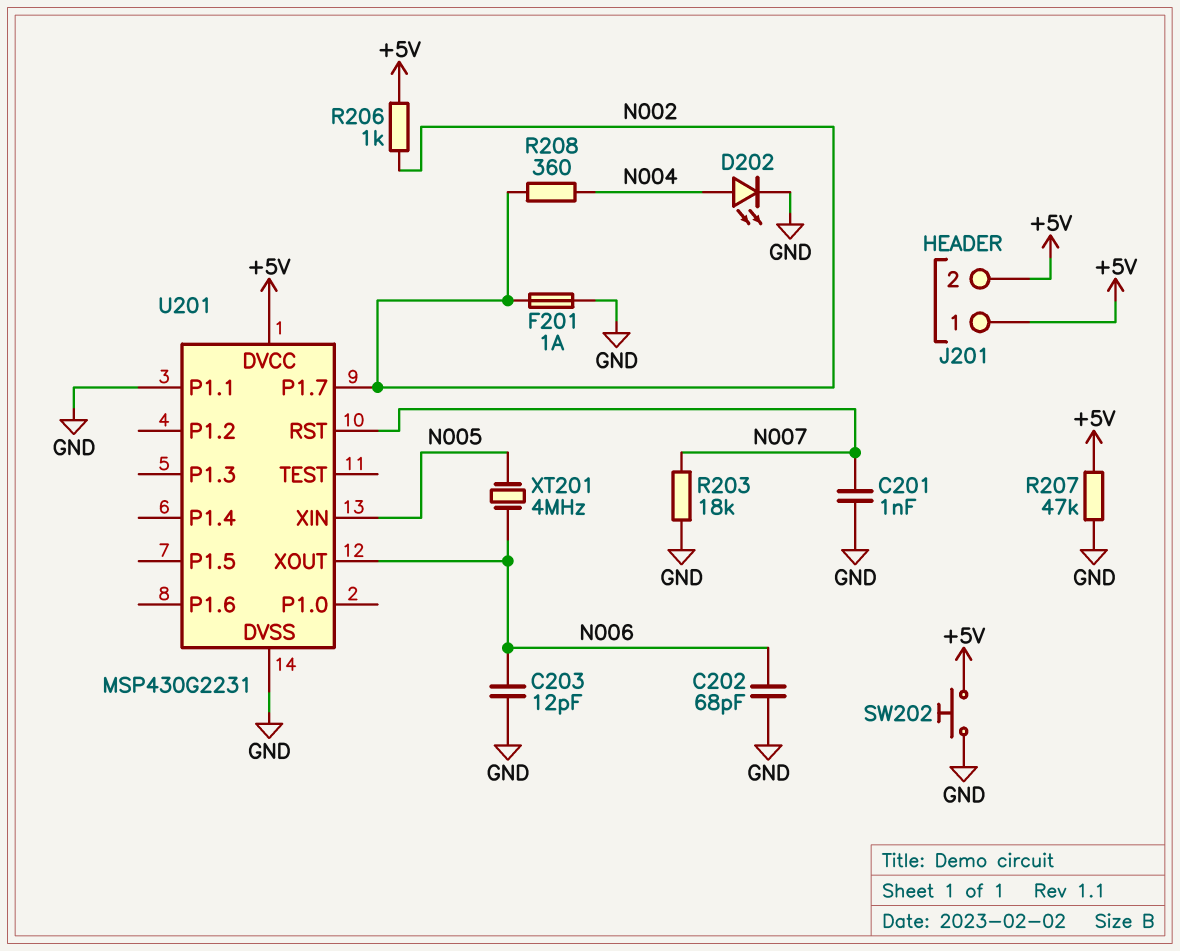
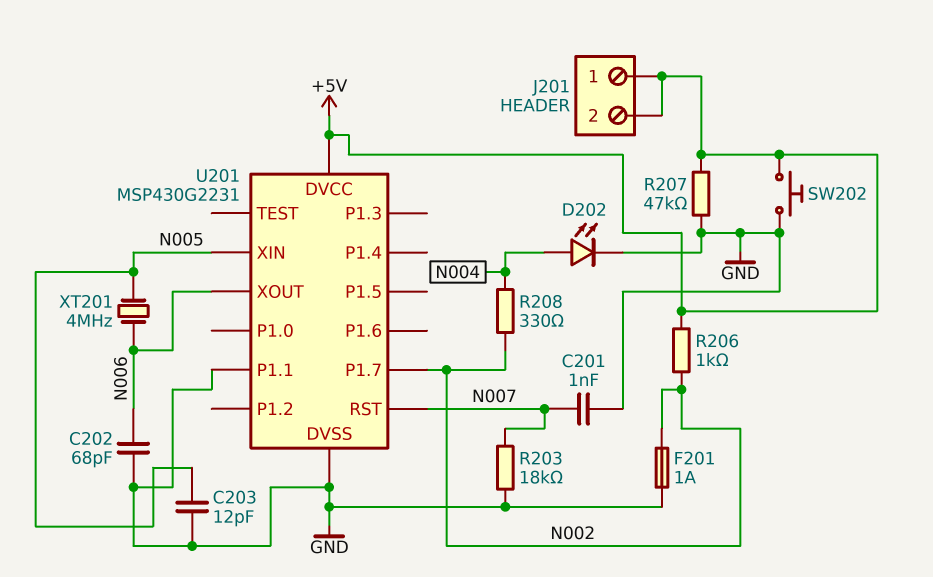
C203: 12pF (GND, N006) -> 12pF (GND, N005)
R208: 360 (N002, N004) -> 330 (N002, N004)

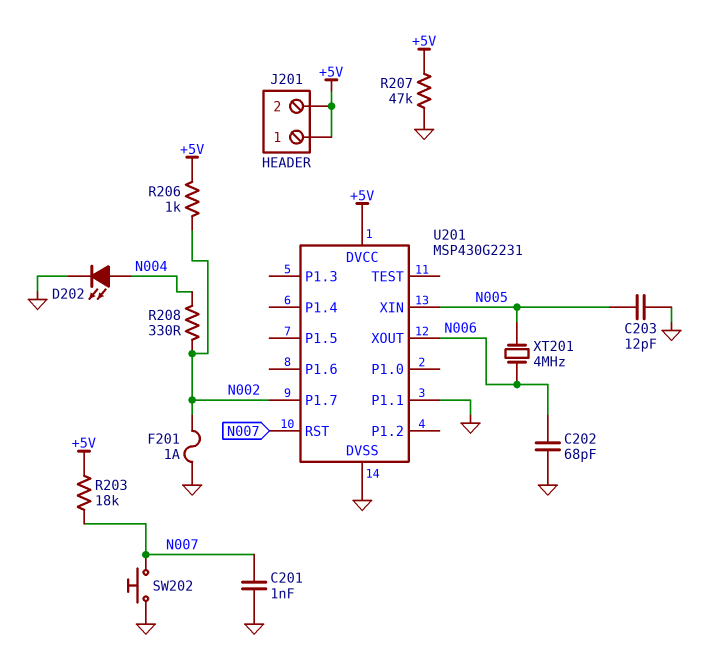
R203: 18k (GND, N007) -> 18k (+5V, N007)
SW202: button (+5V, GND) -> button (GND, N007)

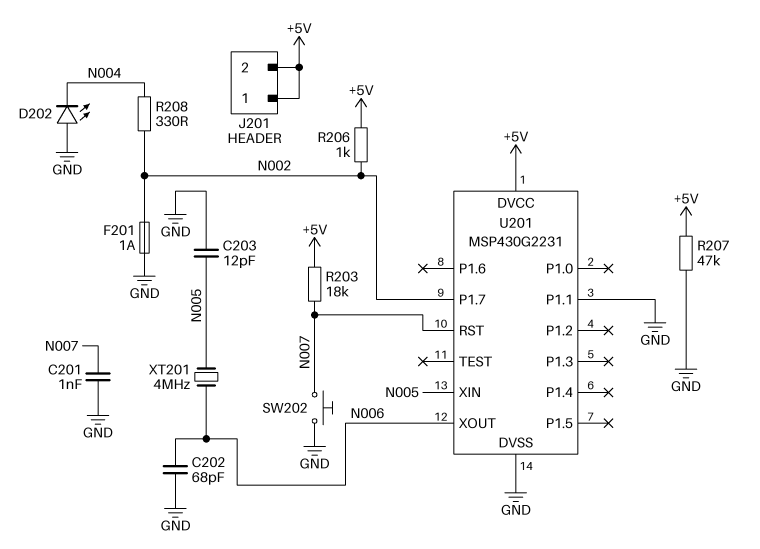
D202: LED (A N004, K GND) -> LED (A GND, K N004)

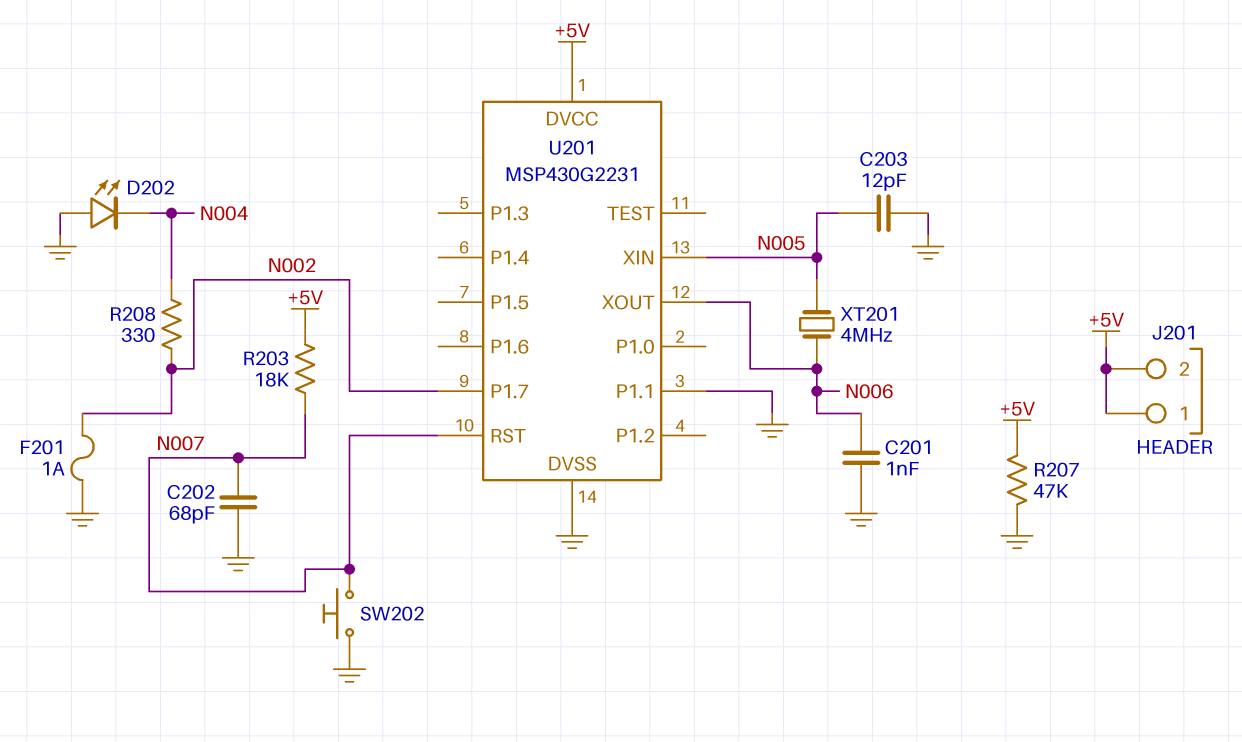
C201: 1nF (GND, N007) -> 1nF (GND, N006)
C202: 68pF (GND, N006) -> 68pF (GND, N007)
R206: 1k (+5V, N002) -> none

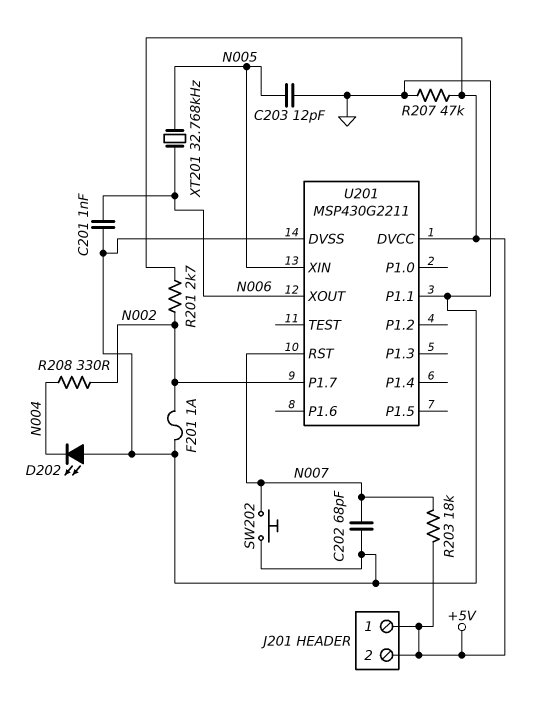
R201: none -> 2.7k (+5V, N002)
U201: MSP430G2231 -> MSP430G2211
XT201: 4MHz (N005, N006) -> 32.768kHz (N005, N006)

